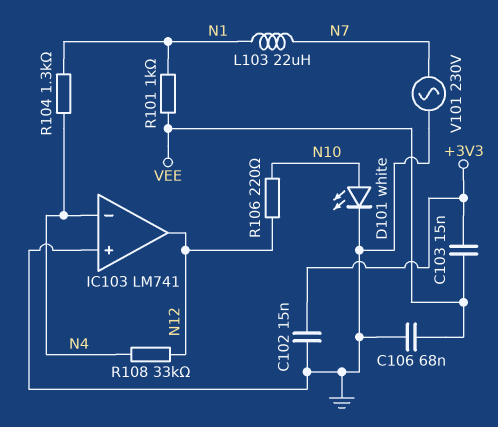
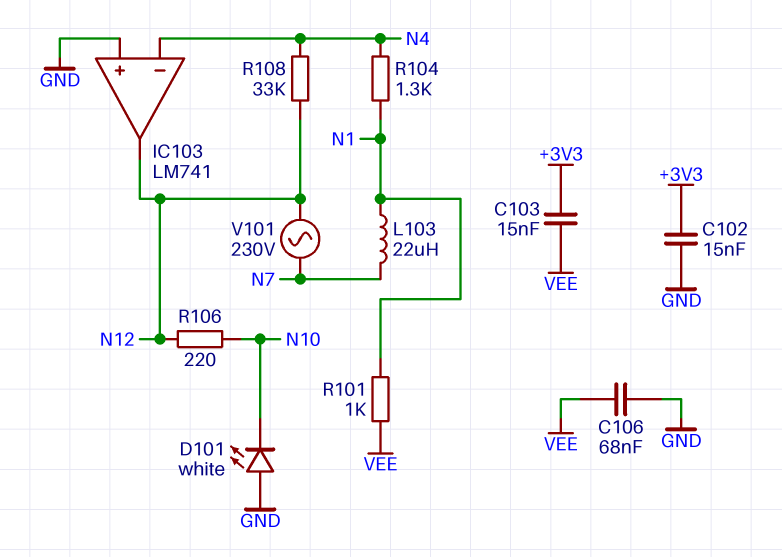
D101: LED white (A N10, K GND) -> LED white (A GND, K N10)
V101: AC 230V (GND, N7) -> AC 230V (N7, N12)

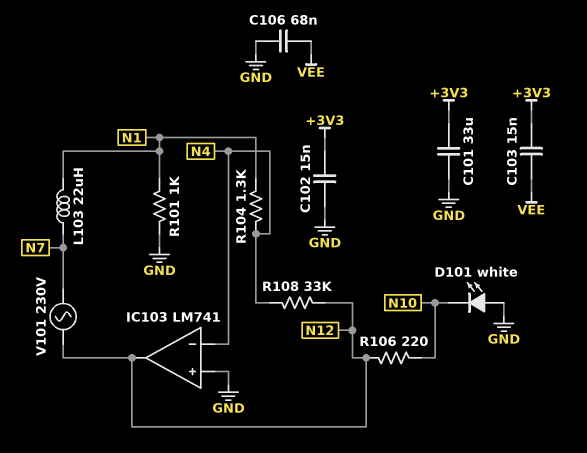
C101: none -> 33uF (+3V3, GND)
R101: 1k (N1, VEE) -> 1k (GND, N1)

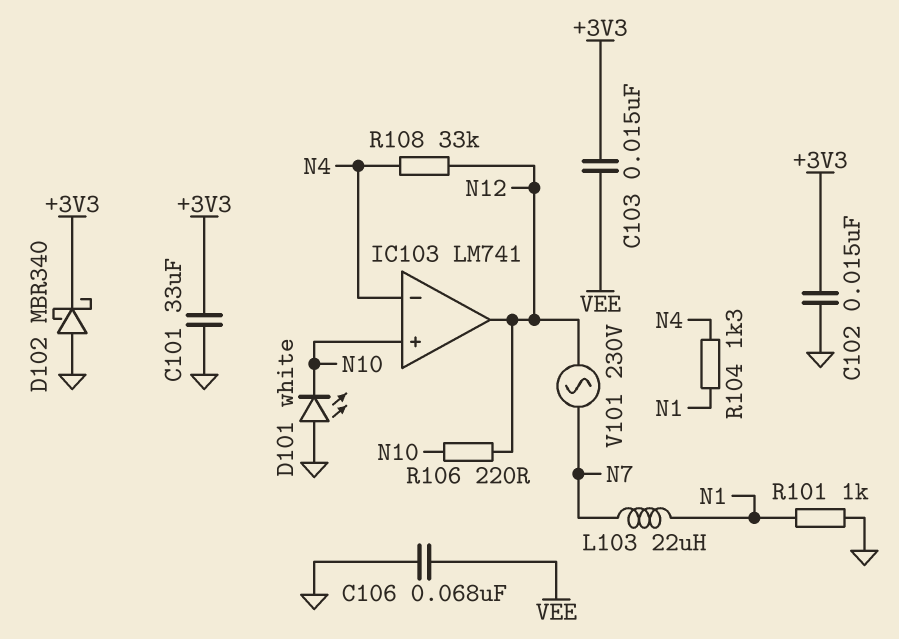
D102: none -> schottky MBR340 (A GND, K +3V3)
IC103 pin in+: GND -> N10

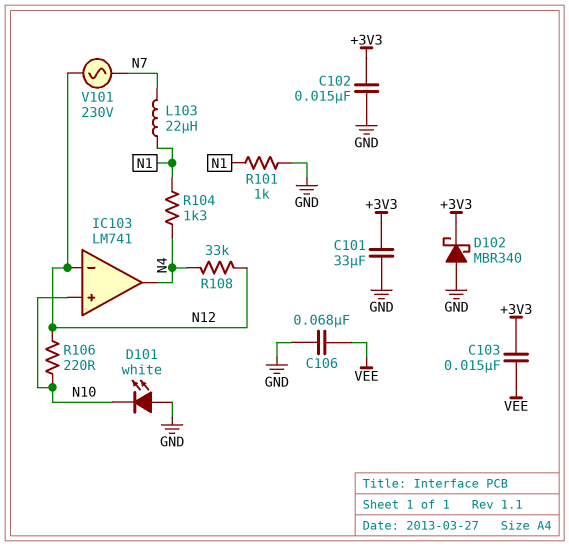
IC103 pin in-: N4 -> N12
IC103 pin out: N12 -> N4

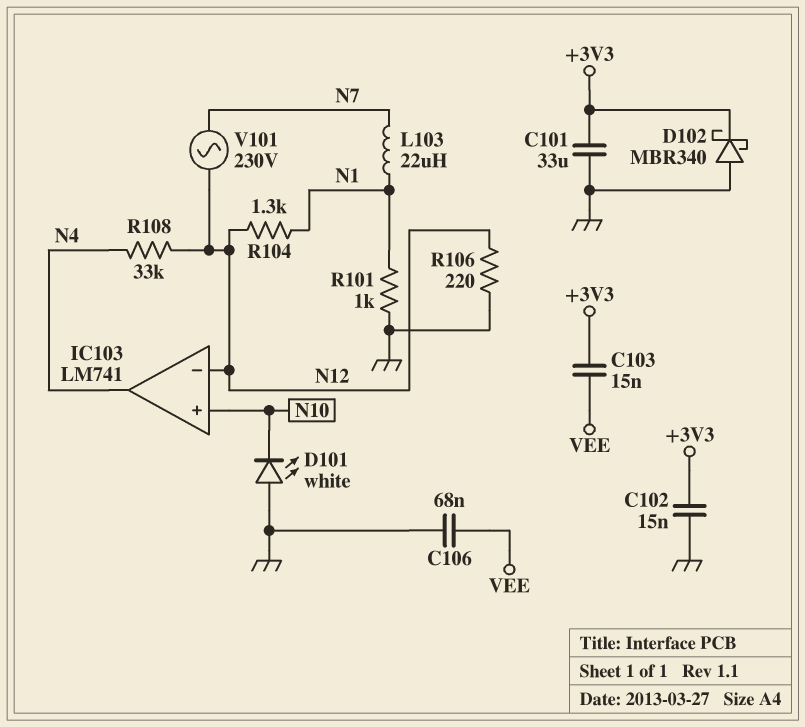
R104: 1.3k (N1, N4) -> 1.3k (N1, N12)
R106: 220 (N10, N12) -> 220 (GND, N12)

